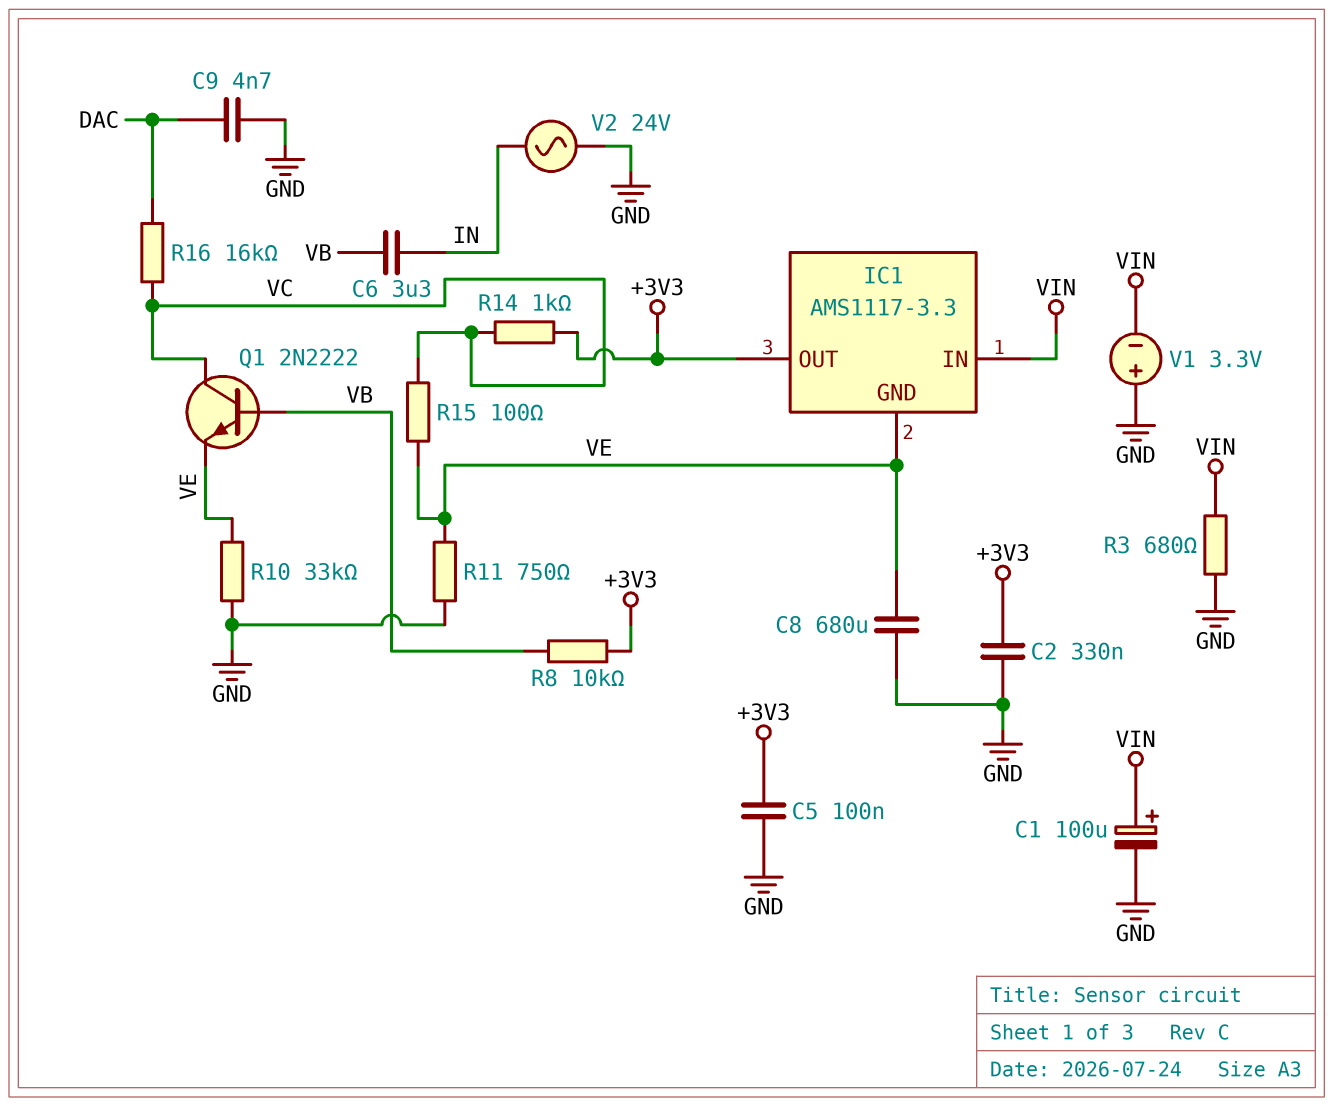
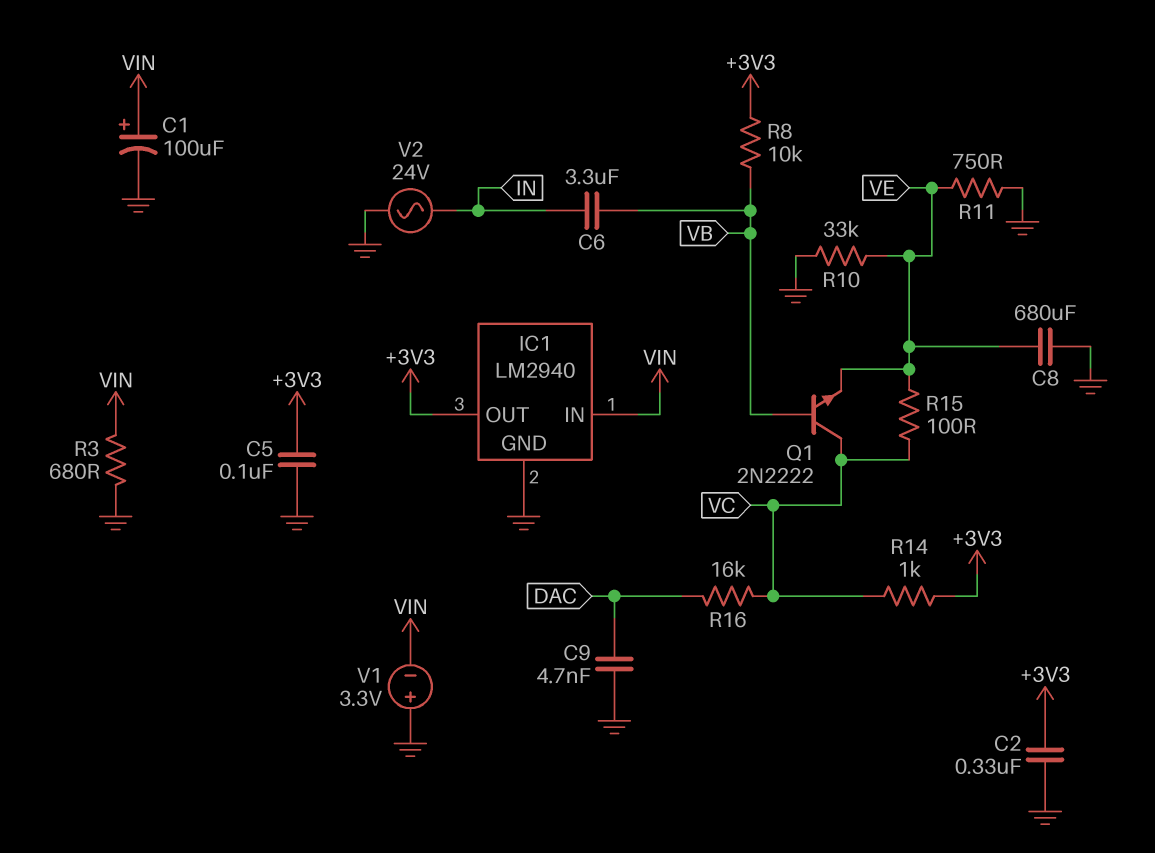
IC1: AMS1117-3.3 -> LM2940
IC1 pin GND: VE -> GND

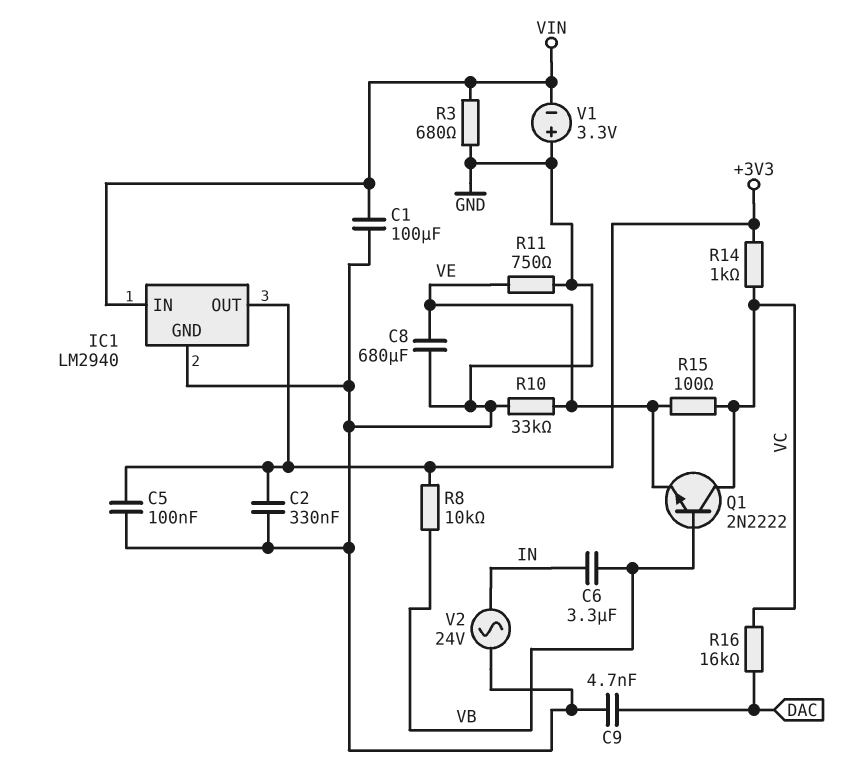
C1: 100uF (plus VIN, minus GND) -> 100uF (GND, VIN)

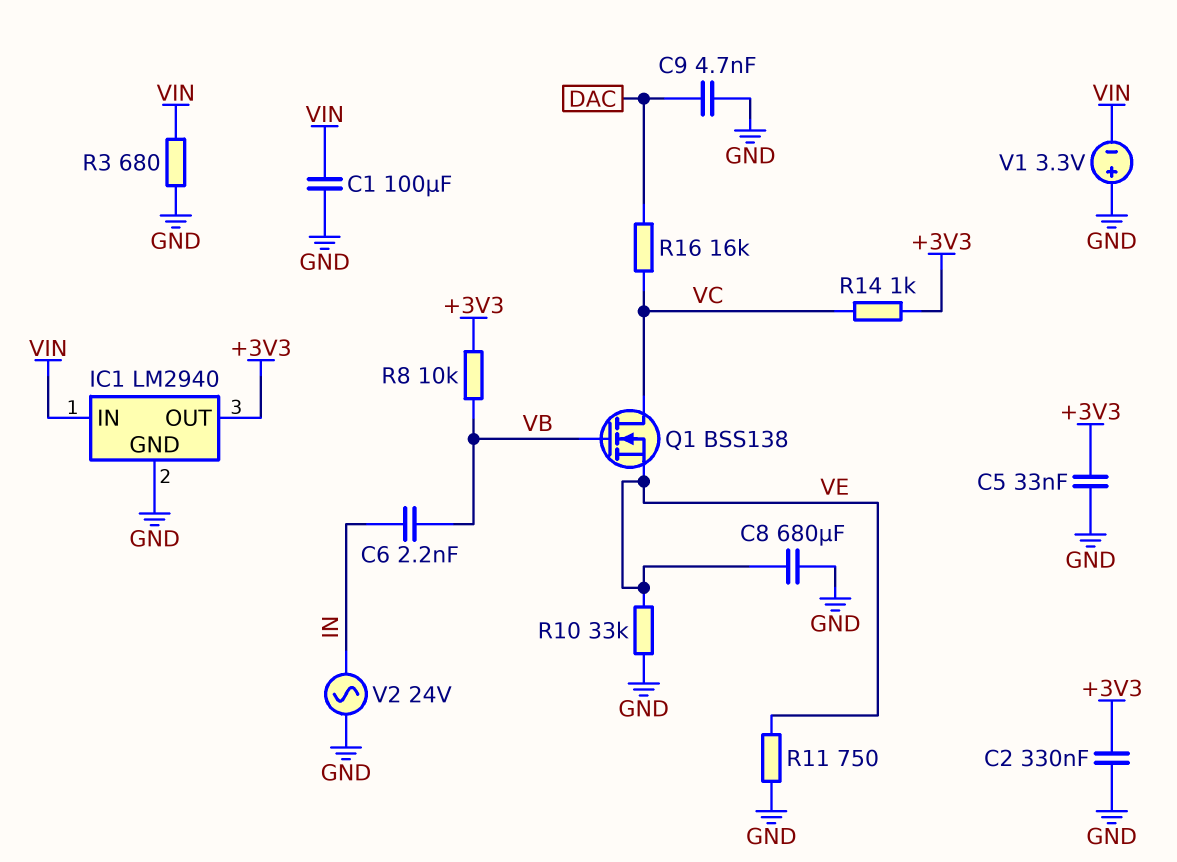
C5: 100nF (+3V3, GND) -> 33nF (+3V3, GND)
C6: 3.3uF (IN, VB) -> 2.2nF (IN, VB)
Q1: NPN 2N2222 (B VB, C VC, E VE) -> NMOS BSS138 (G VB, D VC, S VE)
R15: 100 (VC, VE) -> none

